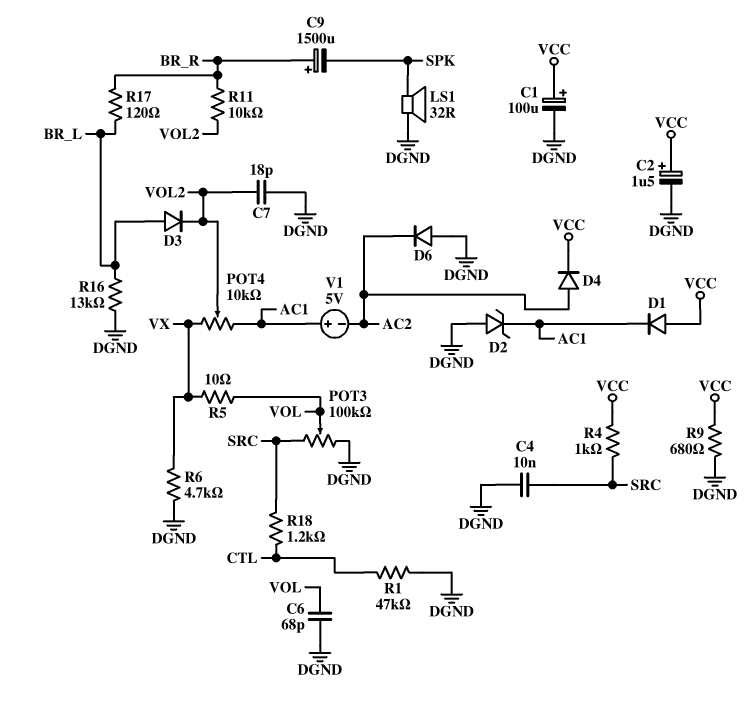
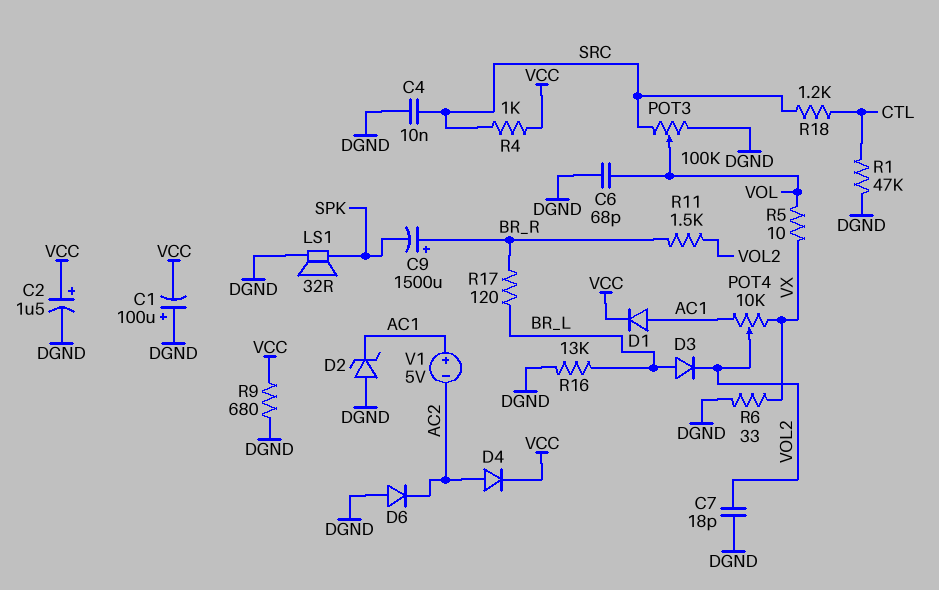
C1: 100uF (plus VCC, minus DGND) -> 100uF (plus DGND, minus VCC)
D1: diode (A VCC, K AC1) -> diode (A AC1, K VCC)
R6: 4.7k (DGND, VX) -> 33 (DGND, VX)
R11: 10k (BR_R, VOL2) -> 1.5k (BR_R, VOL2)

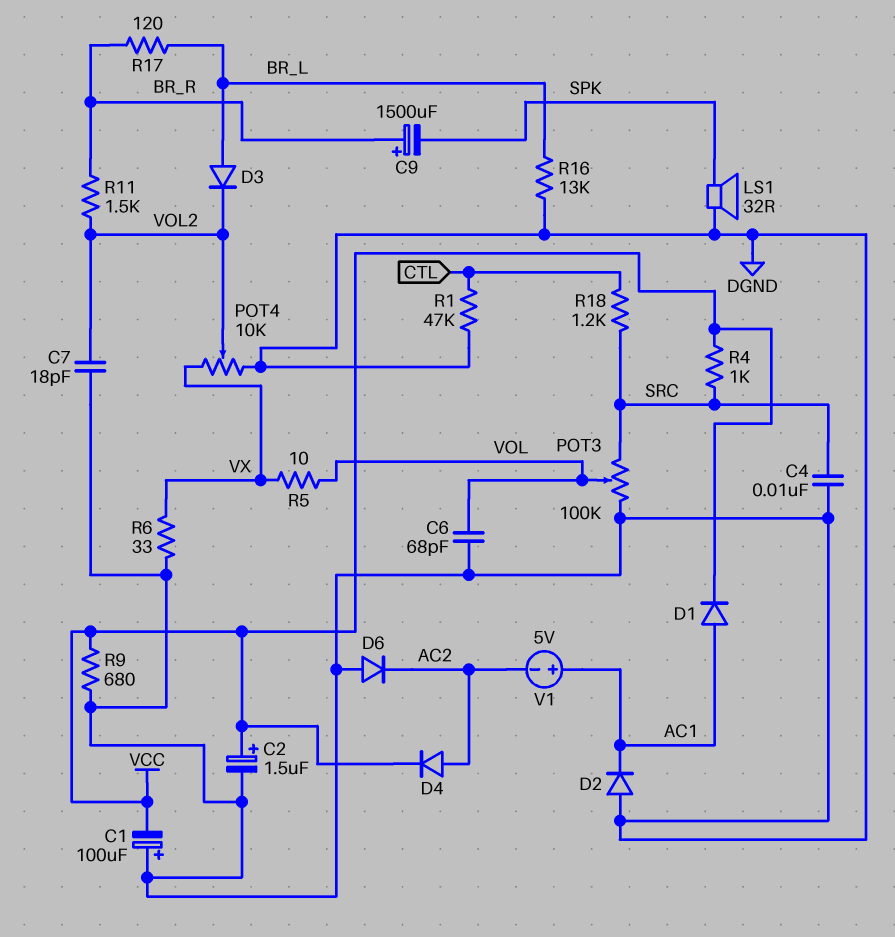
D2: zener (A DGND, K AC1) -> diode (A DGND, K AC1)
POT4: 10k (AC1, VX, wiper VOL2) -> 10k (DGND, VX, wiper VOL2)

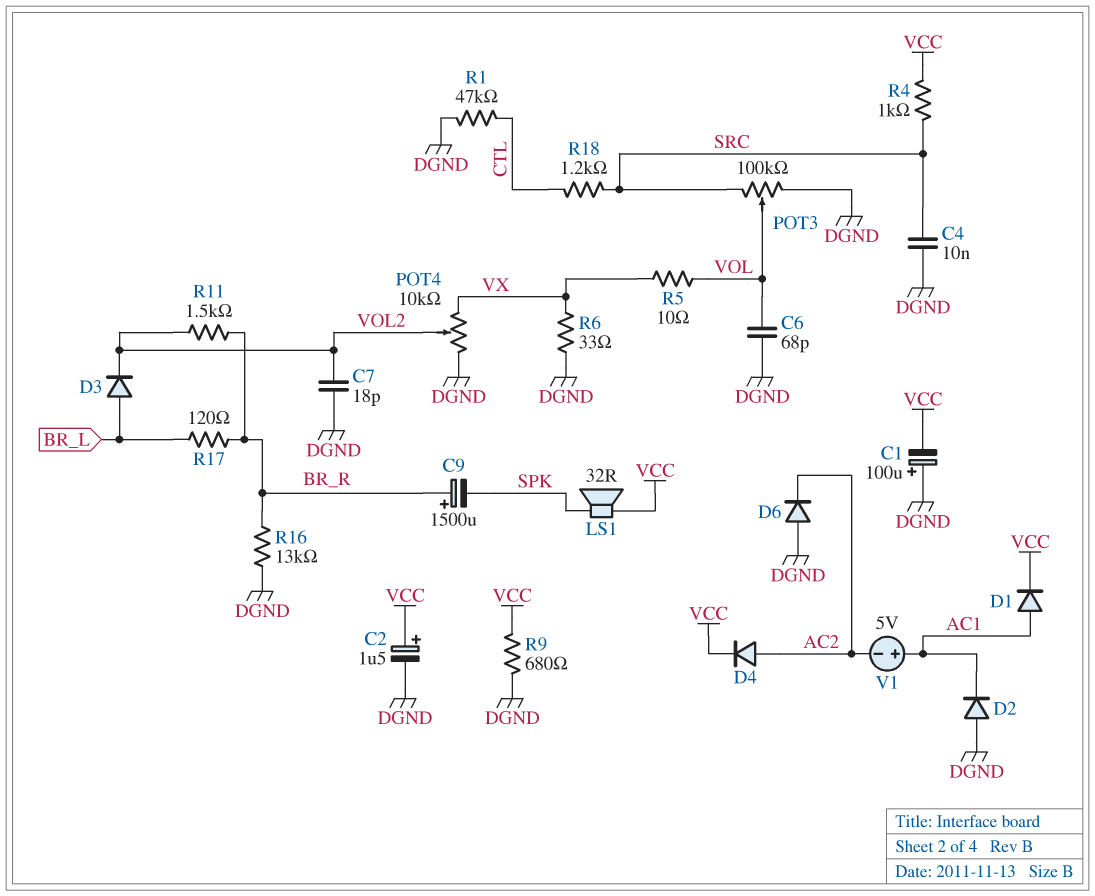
LS1: speaker 32R (DGND, SPK) -> speaker 32R (SPK, VCC)
R16: 13k (BR_L, DGND) -> 13k (BR_R, DGND)

